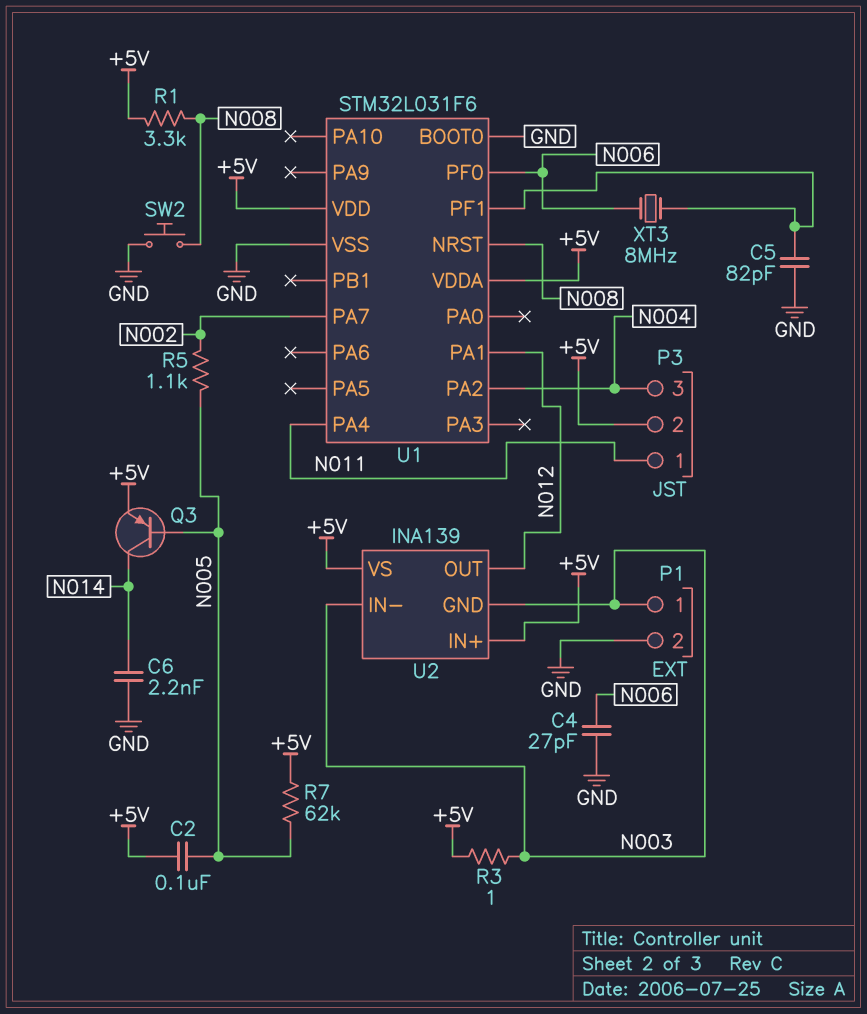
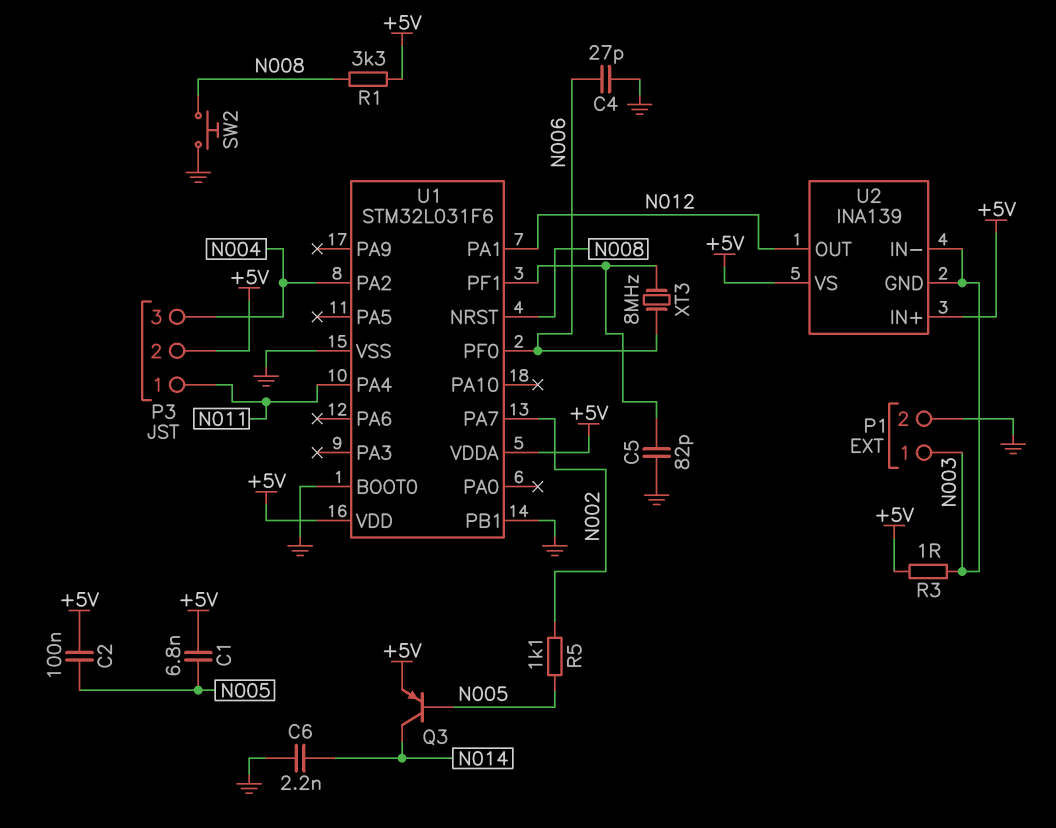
C1: none -> 6.8nF (+5V, N005)
R7: 62k (+5V, N005) -> none
U1 pin PB1: none -> GND

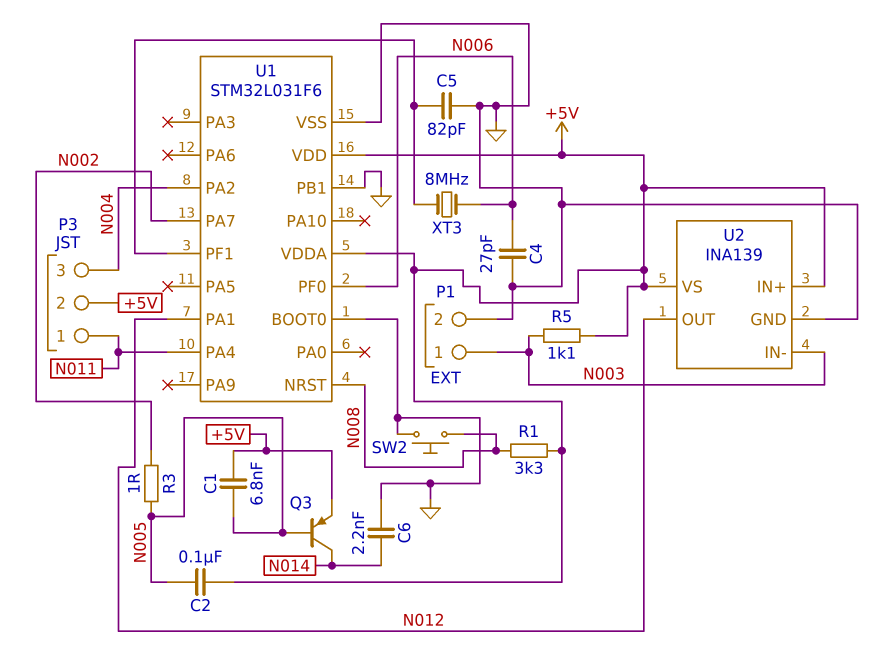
R3: 1 (+5V, N003) -> 1 (N002, N005)
R5: 1.1k (N002, N005) -> 1.1k (+5V, N003)
U2 pin GND: N003 -> GND

